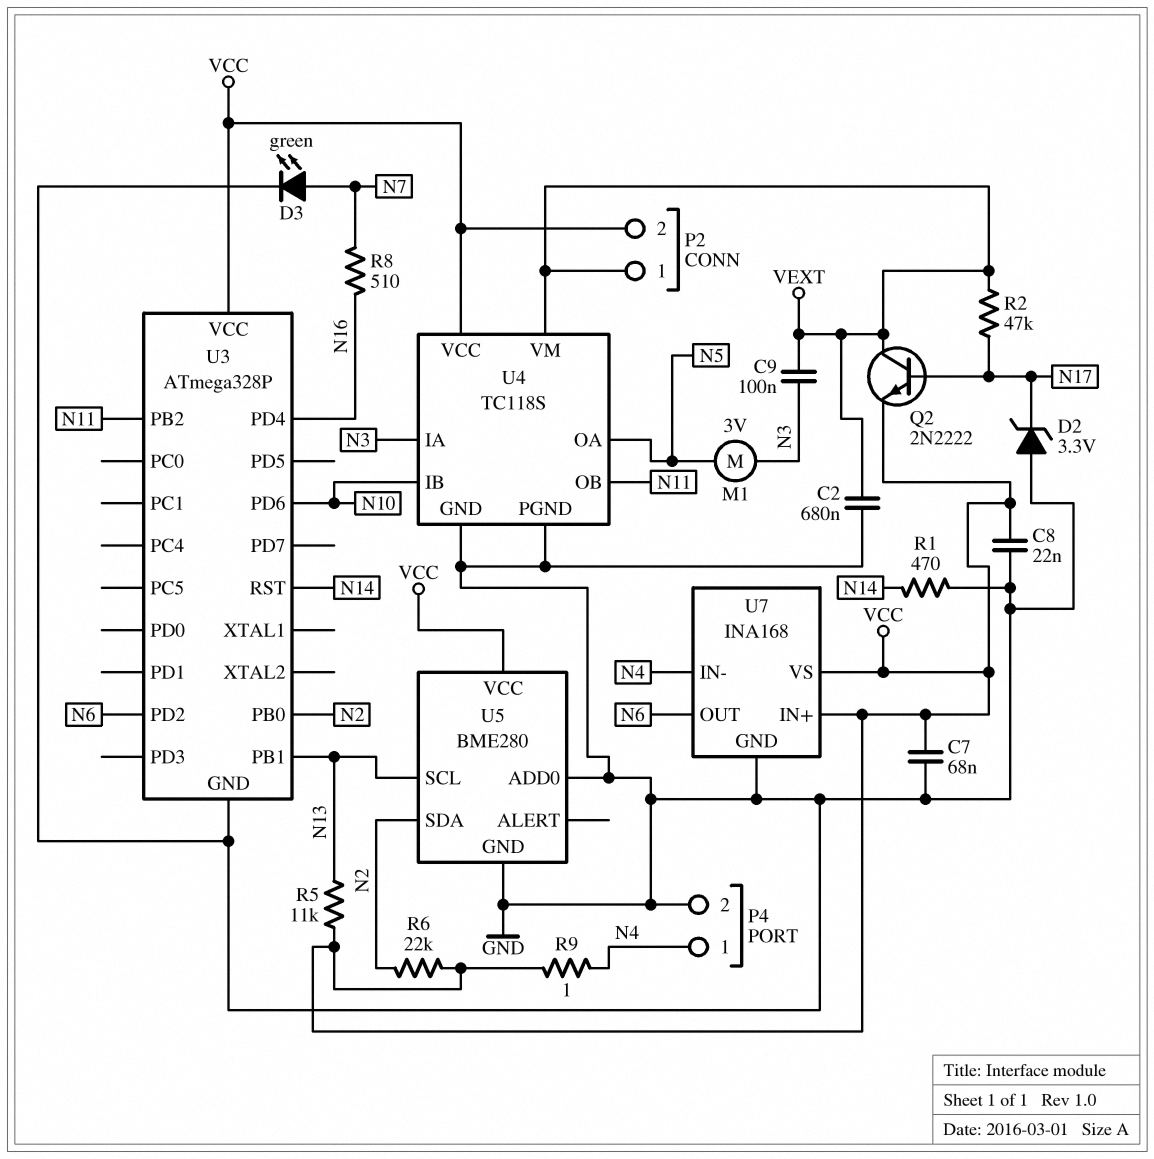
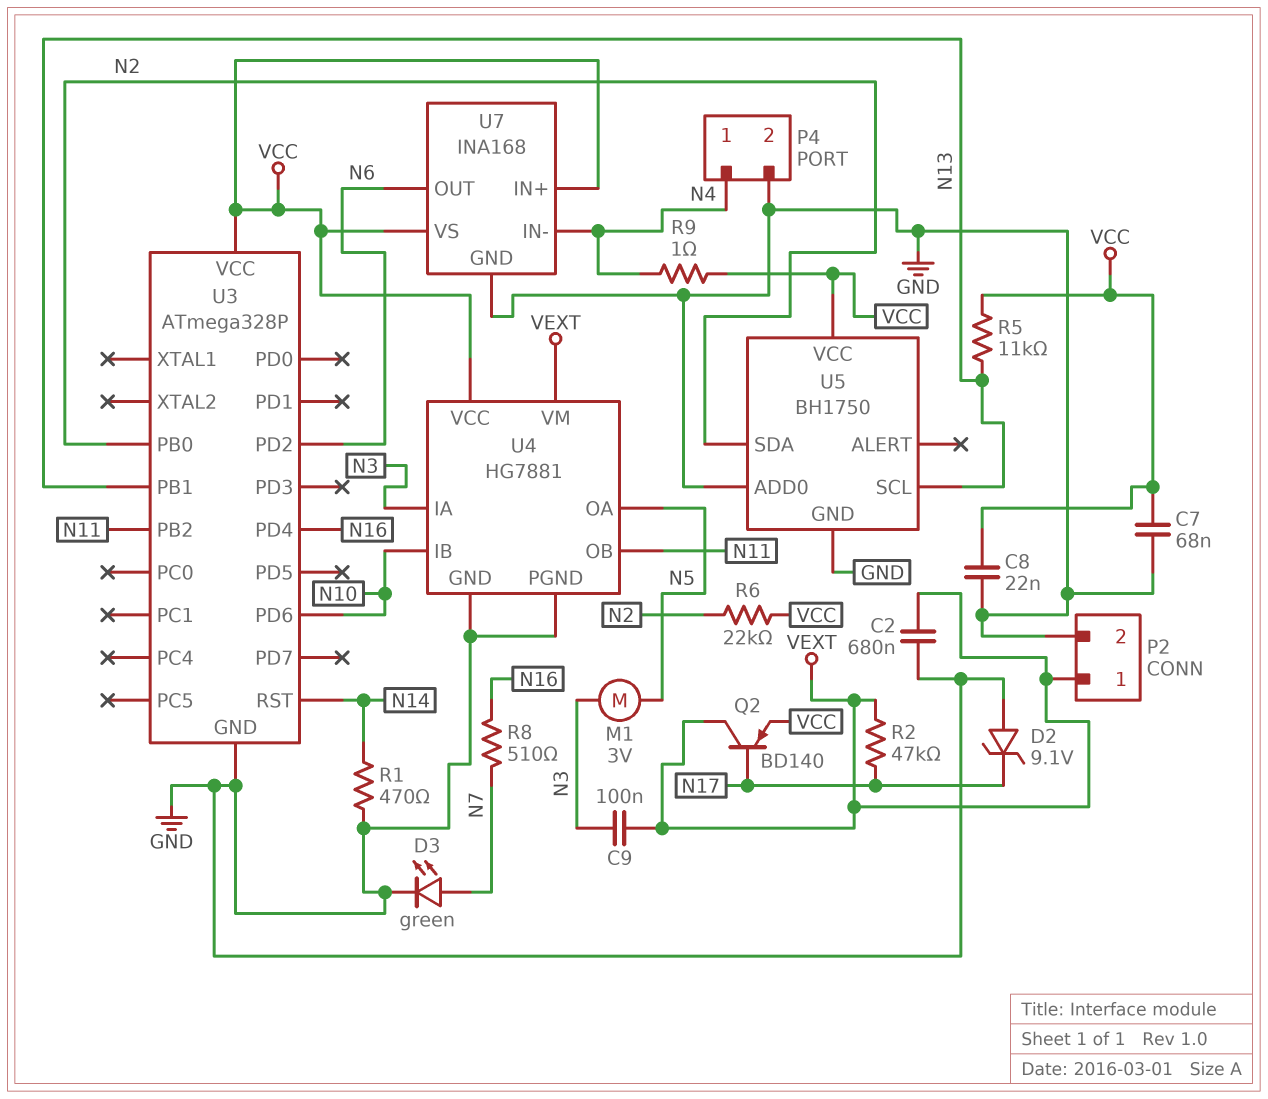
D2: zener 3.3V (A GND, K N17) -> zener 9.1V (A GND, K N17)
P2 pin 2: VCC -> GND
Q2: NPN 2N2222 (B N17, C VEXT, E VCC) -> PNP BD140 (B N17, C VEXT, E VCC)
U4: TC118S -> HG7881
U5: BME280 -> BH1750

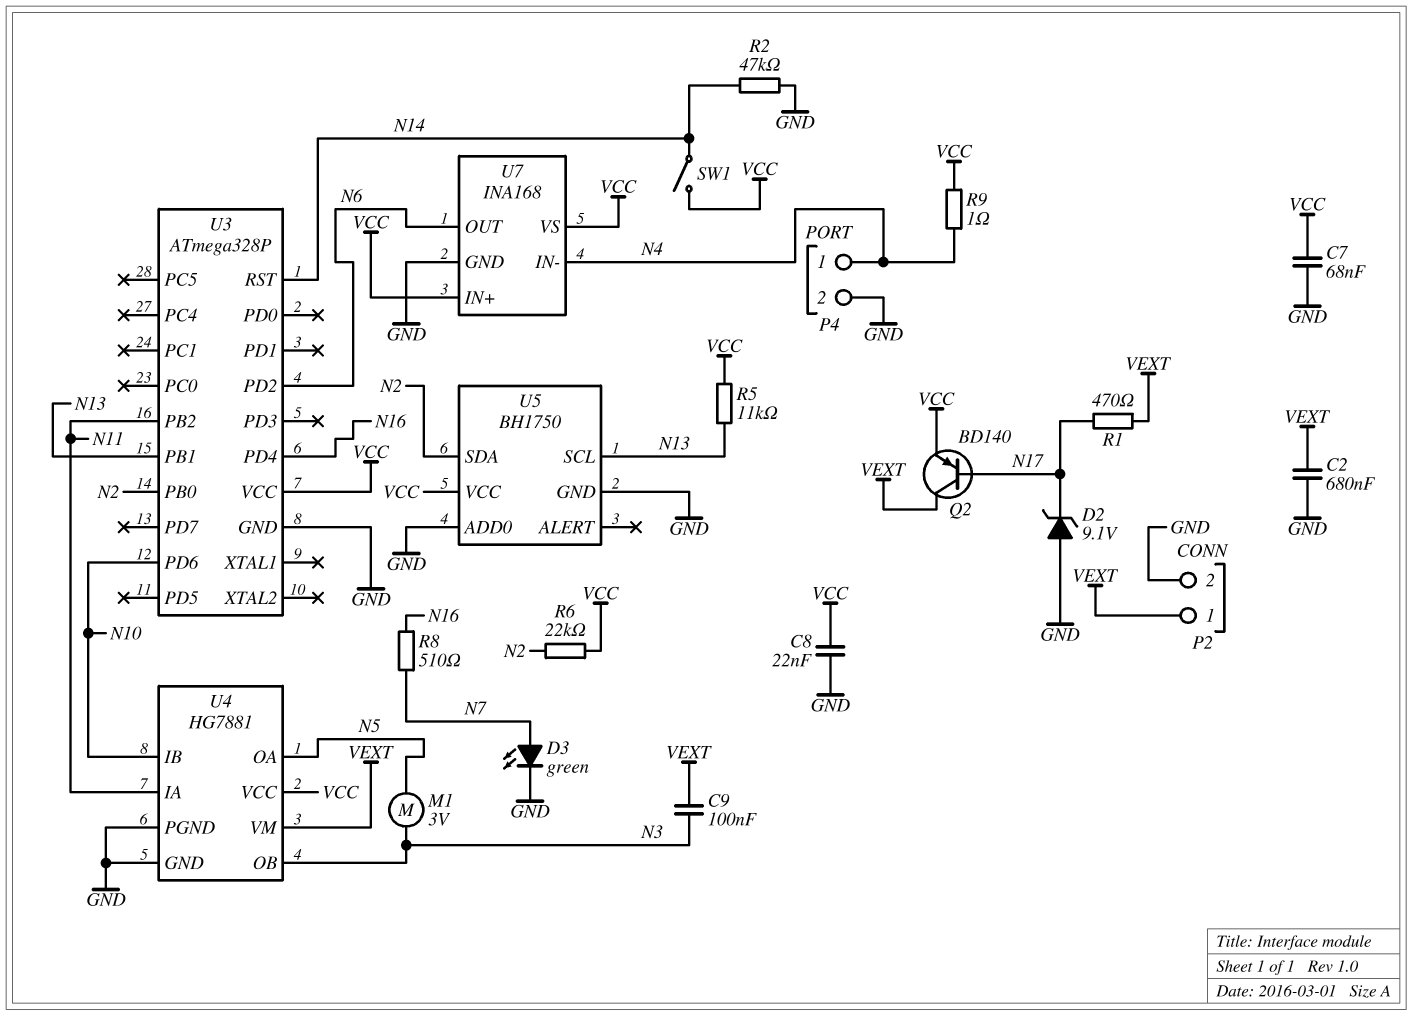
R1: 470 (GND, N14) -> 470 (N17, VEXT)
R2: 47k (N17, VEXT) -> 47k (GND, N14)
SW1: none -> switch (N14, VCC)
U4 pin IA: N3 -> N11
U4 pin OB: N11 -> N3

